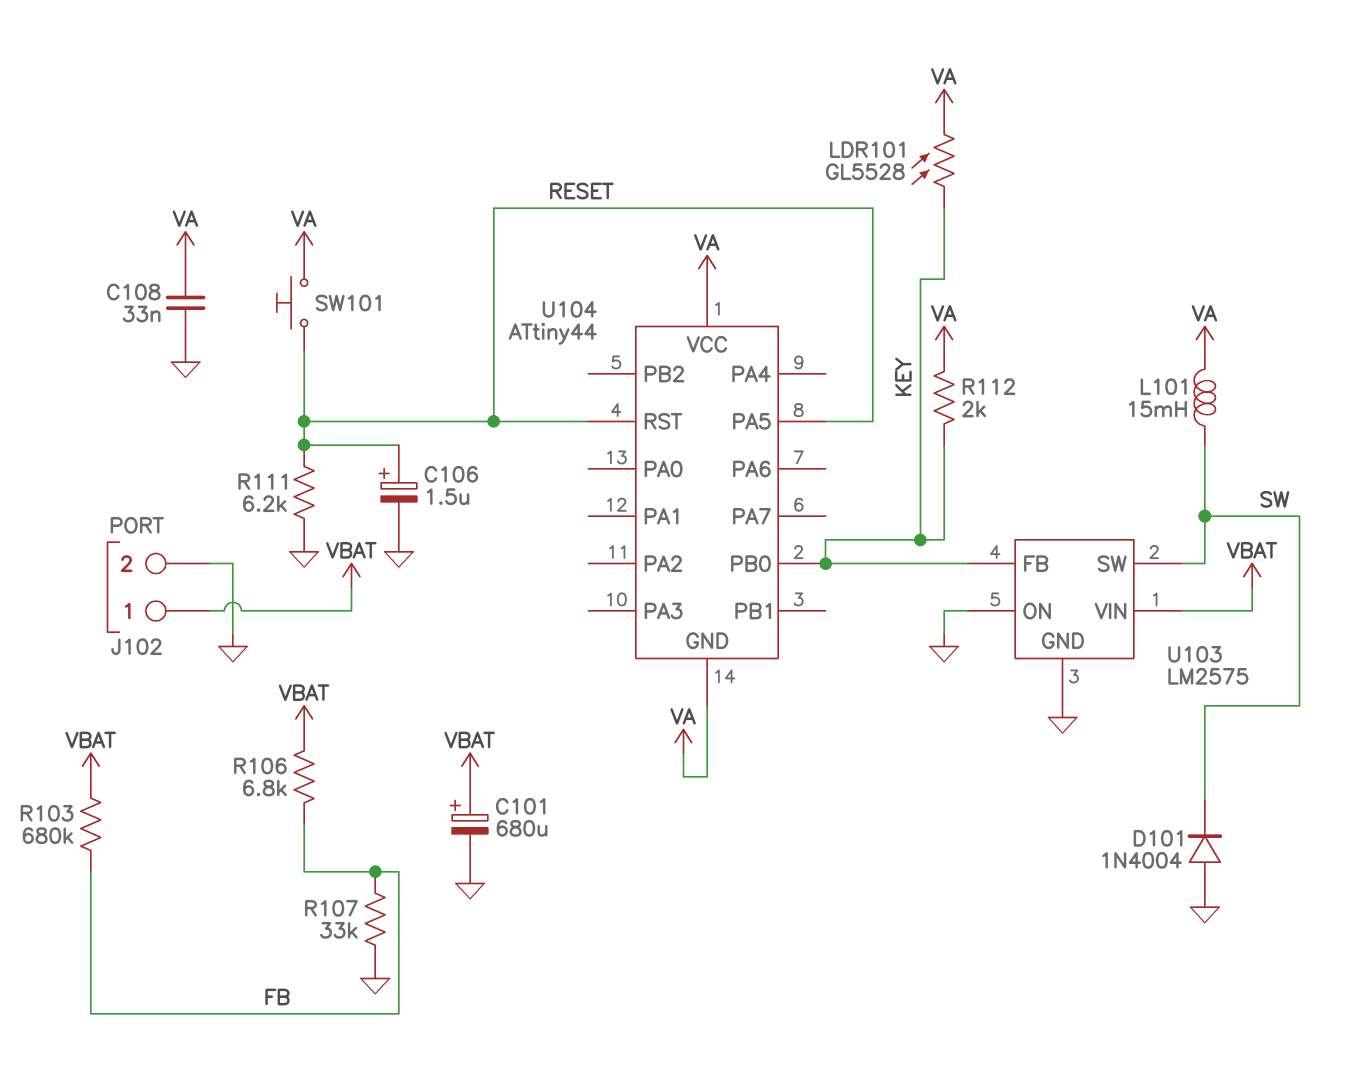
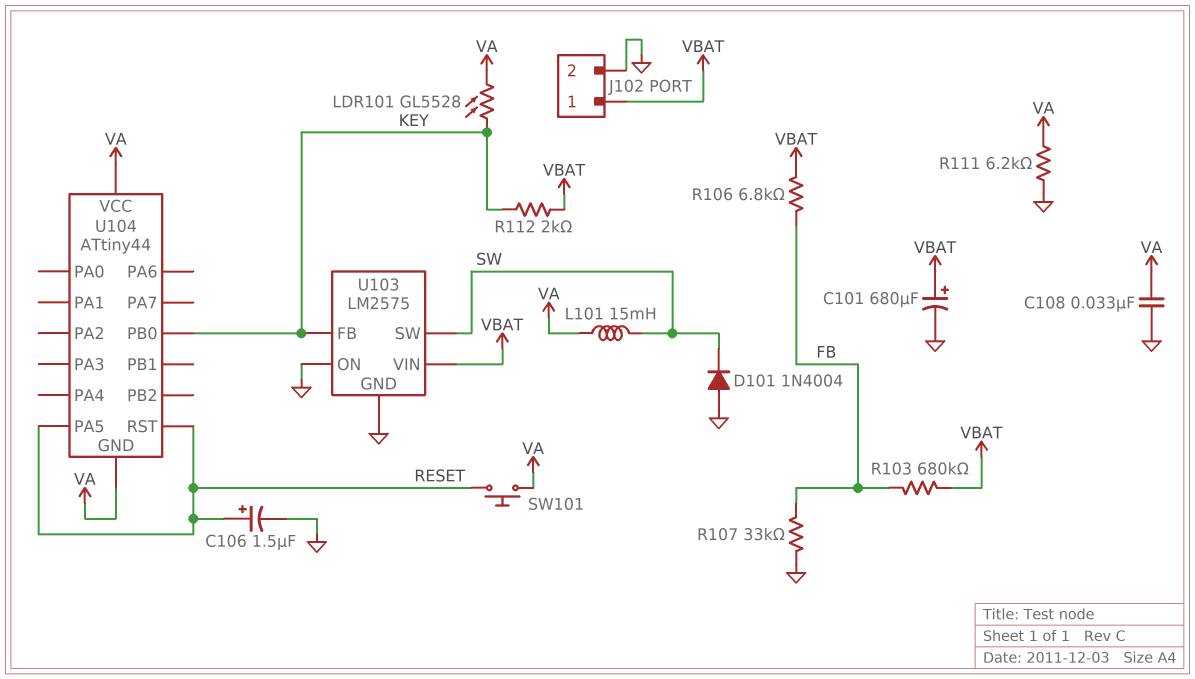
R111: 6.2k (GND, RESET) -> 6.2k (GND, VA)
R112: 2k (KEY, VA) -> 2k (KEY, VBAT)

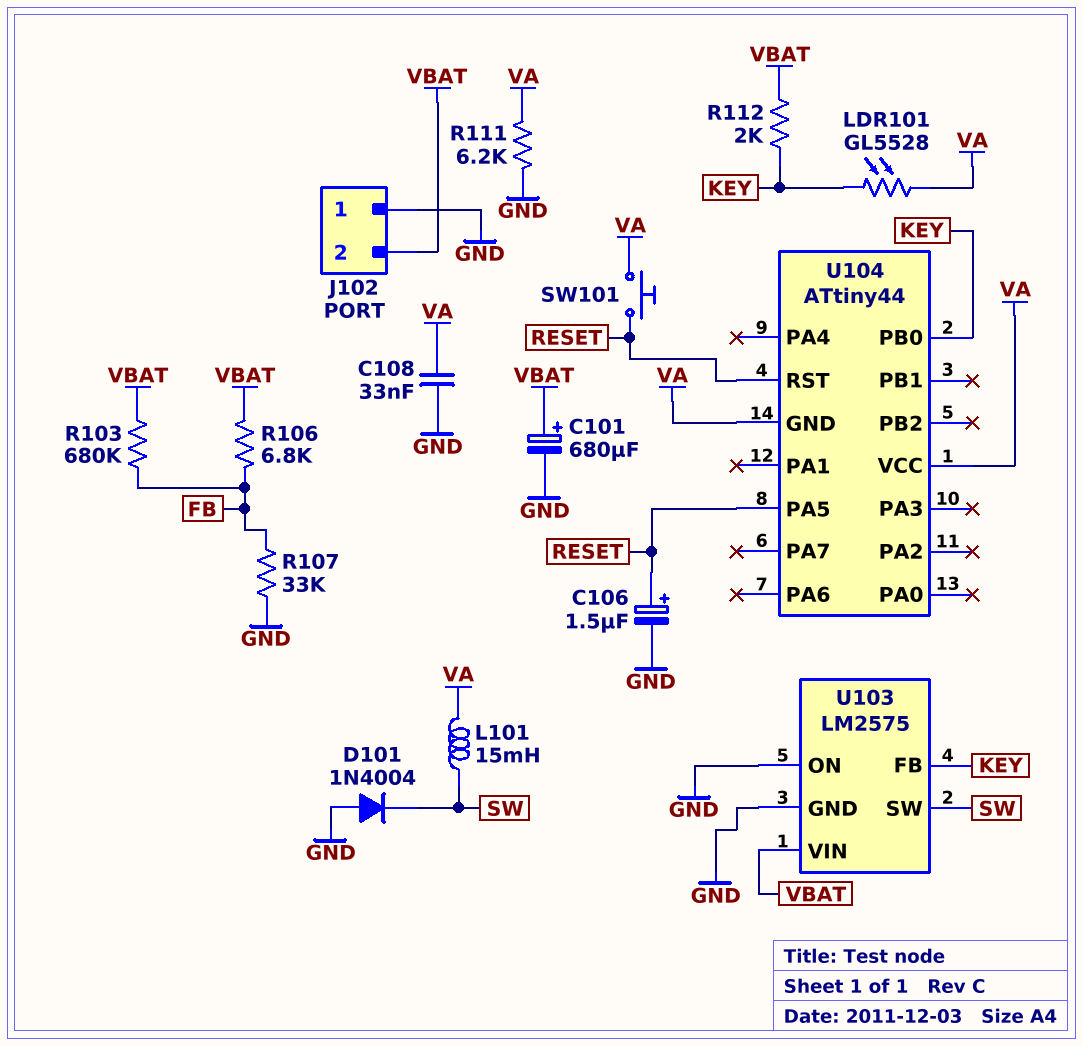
J102 pin 1: VBAT -> GND
J102 pin 2: GND -> VBAT

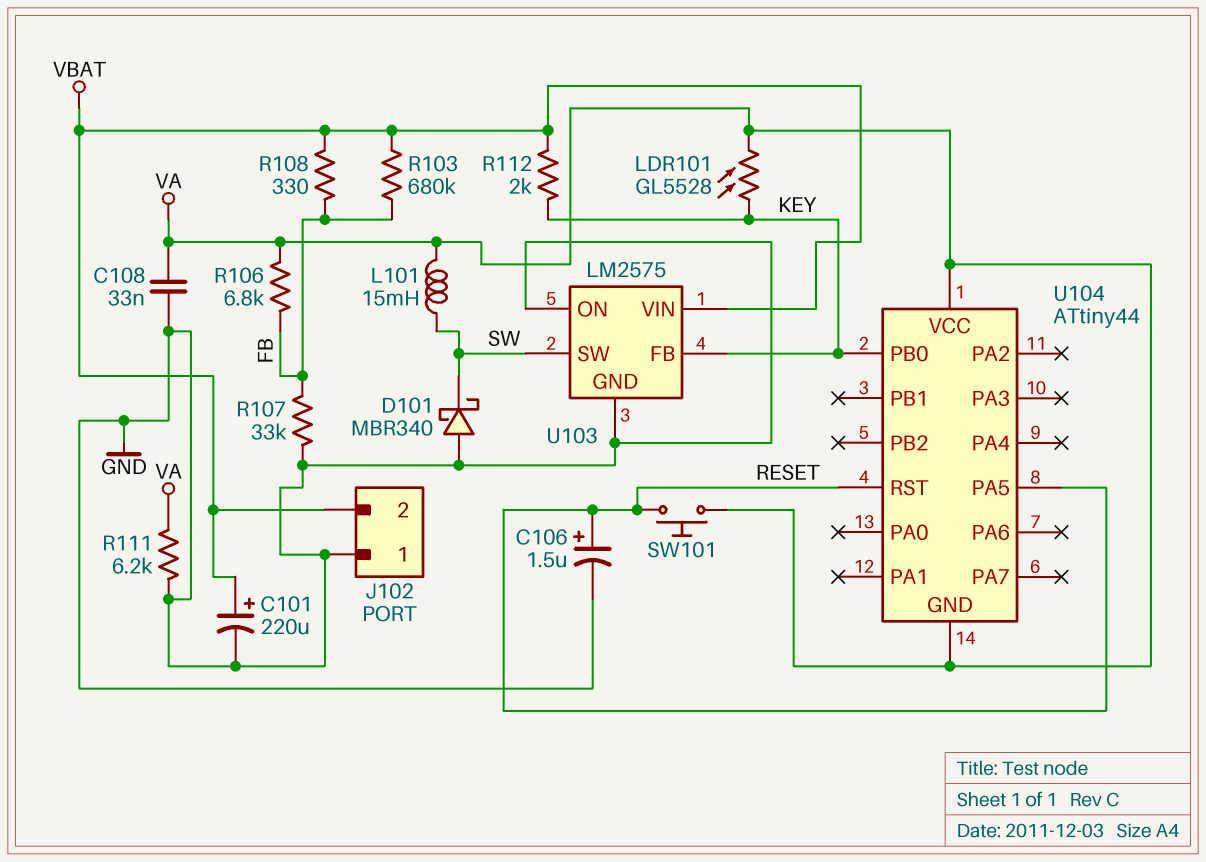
C101: 680uF (plus VBAT, minus GND) -> 220uF (plus VBAT, minus GND)
D101: diode 1N4004 (A GND, K SW) -> schottky MBR340 (A GND, K SW)
R106: 6.8k (FB, VBAT) -> 6.8k (FB, VA)
R108: none -> 330 (FB, VBAT)

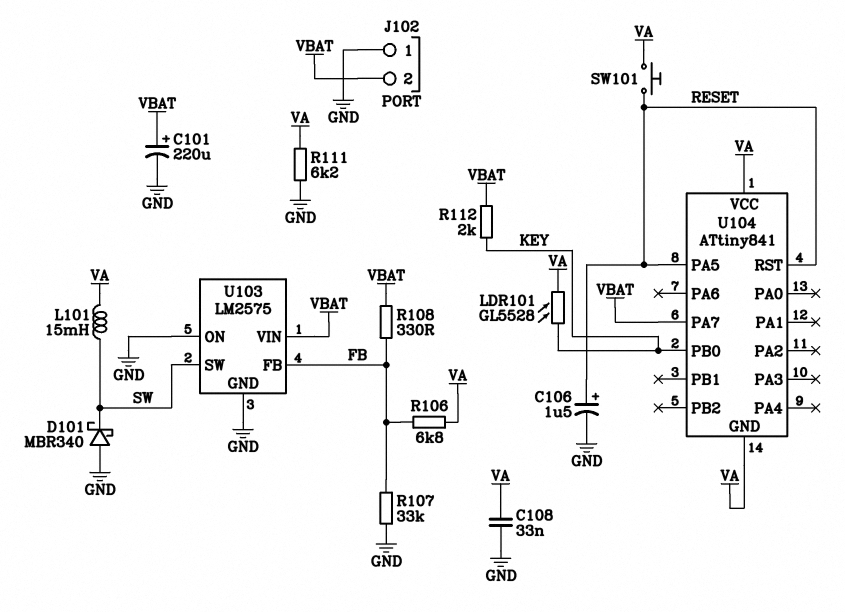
R103: 680k (FB, VBAT) -> none
U103 pin FB: KEY -> FB
U104: ATtiny44 -> ATtiny841
U104 pin PA7: none -> VBAT

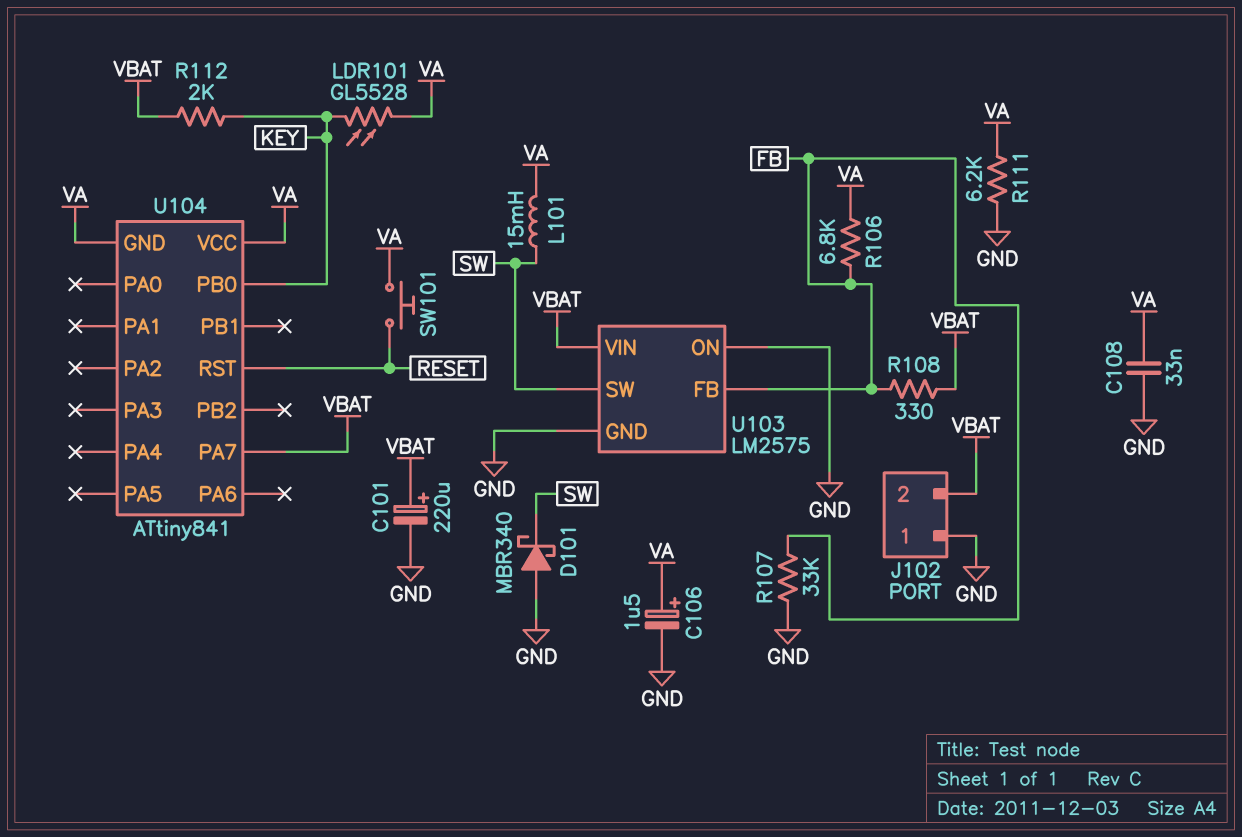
C106: 1.5uF (plus RESET, minus GND) -> 1.5uF (plus VA, minus GND)
U104 pin PA5: RESET -> none

